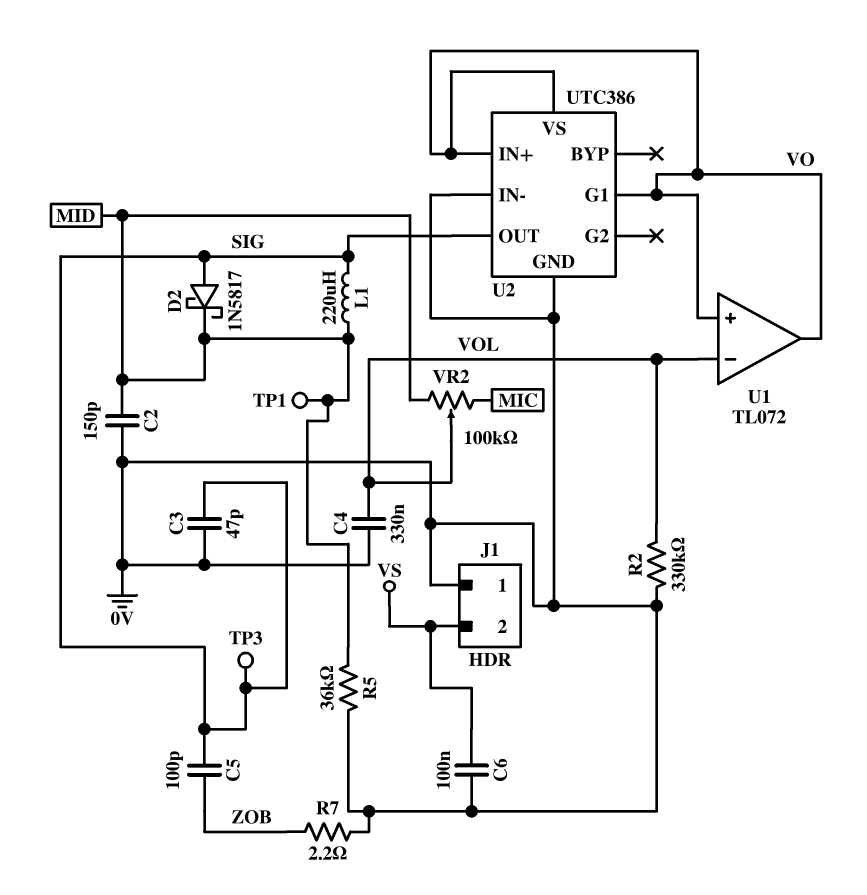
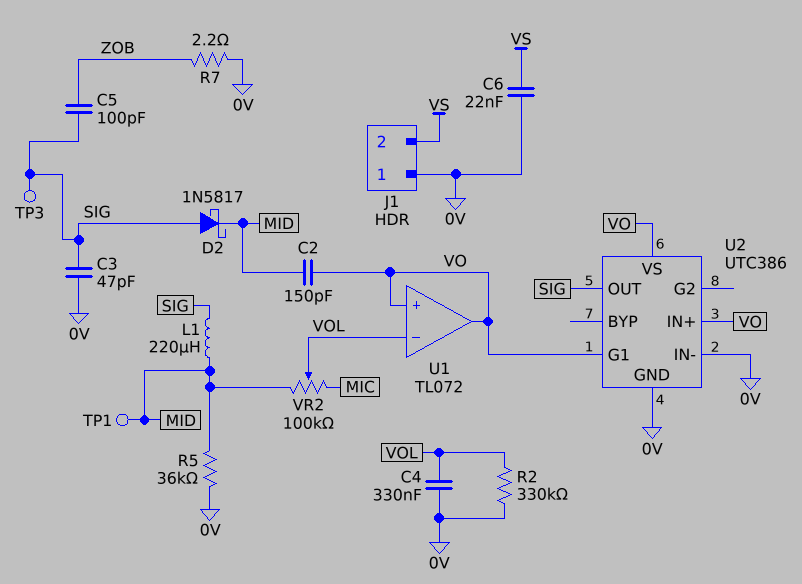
C2: 150pF (0V, MID) -> 150pF (MID, VO)
C6: 100nF (0V, VS) -> 22nF (0V, VS)

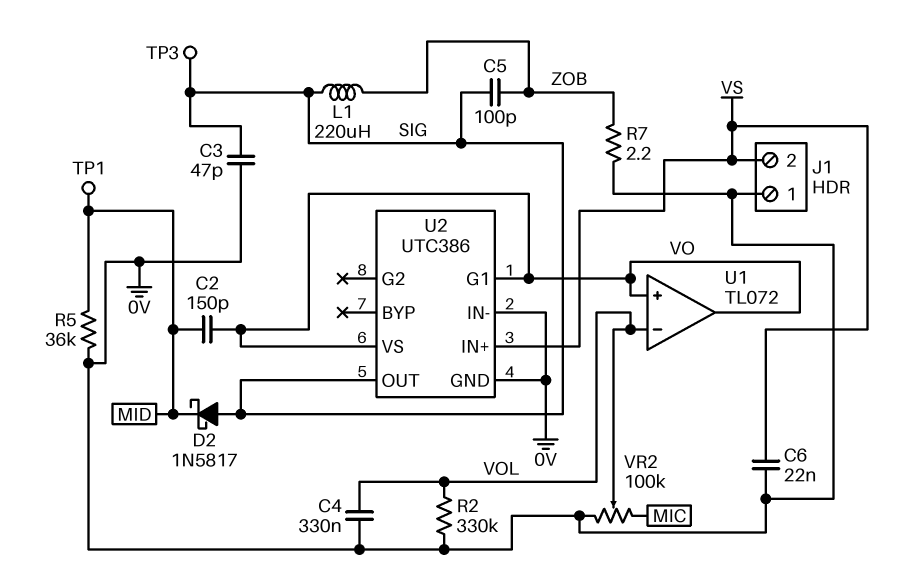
L1: 220uH (MID, SIG) -> 220uH (SIG, ZOB)
U2 pin IN+: VO -> VS
VR2: 100k (MIC, MID, wiper VOL) -> 100k (0V, MIC, wiper VOL)

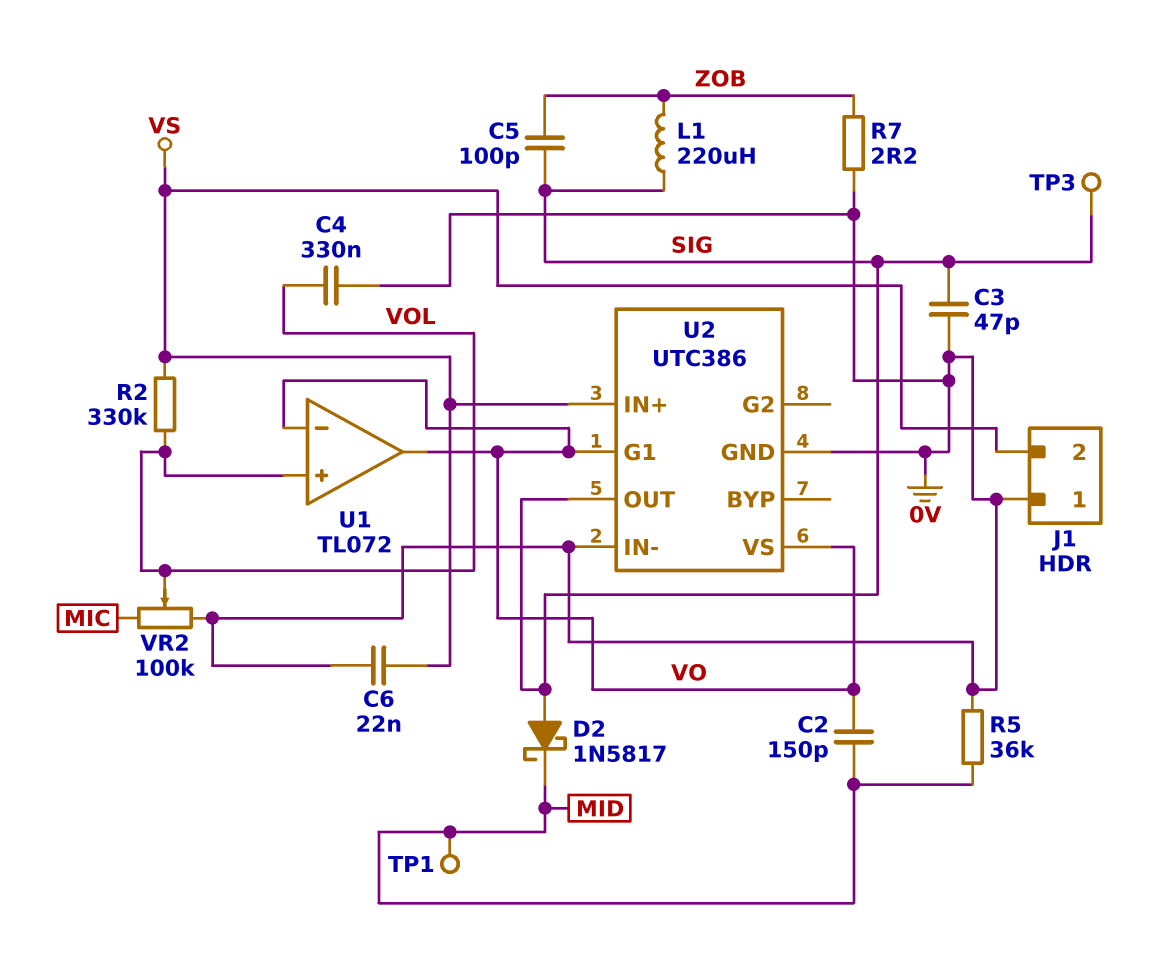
R2: 330k (0V, VOL) -> 330k (VOL, VS)
U1 pin in+: VO -> VOL
U1 pin in-: VOL -> VO

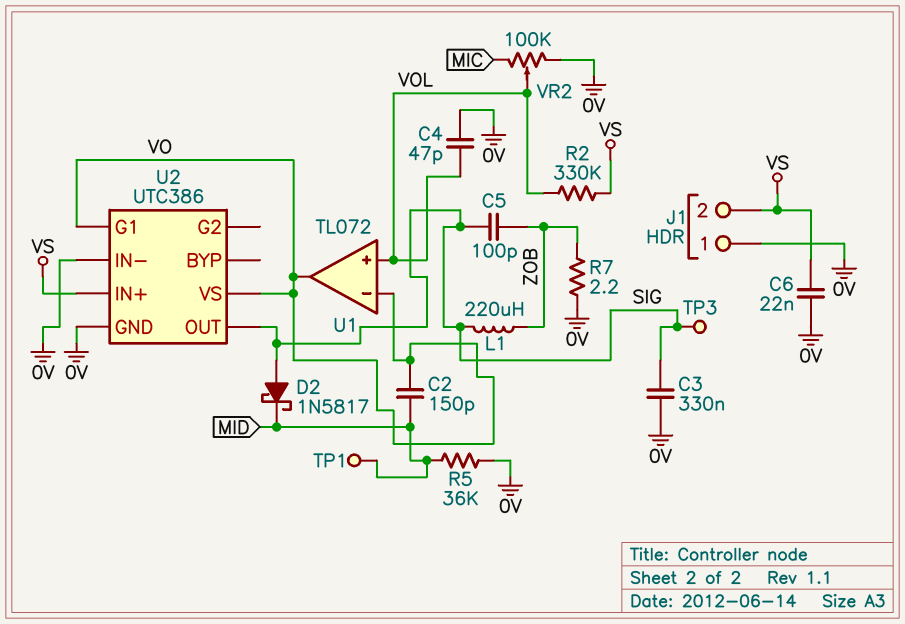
C3: 47pF (0V, SIG) -> 330nF (0V, SIG)
C4: 330nF (0V, VOL) -> 47pF (0V, VOL)

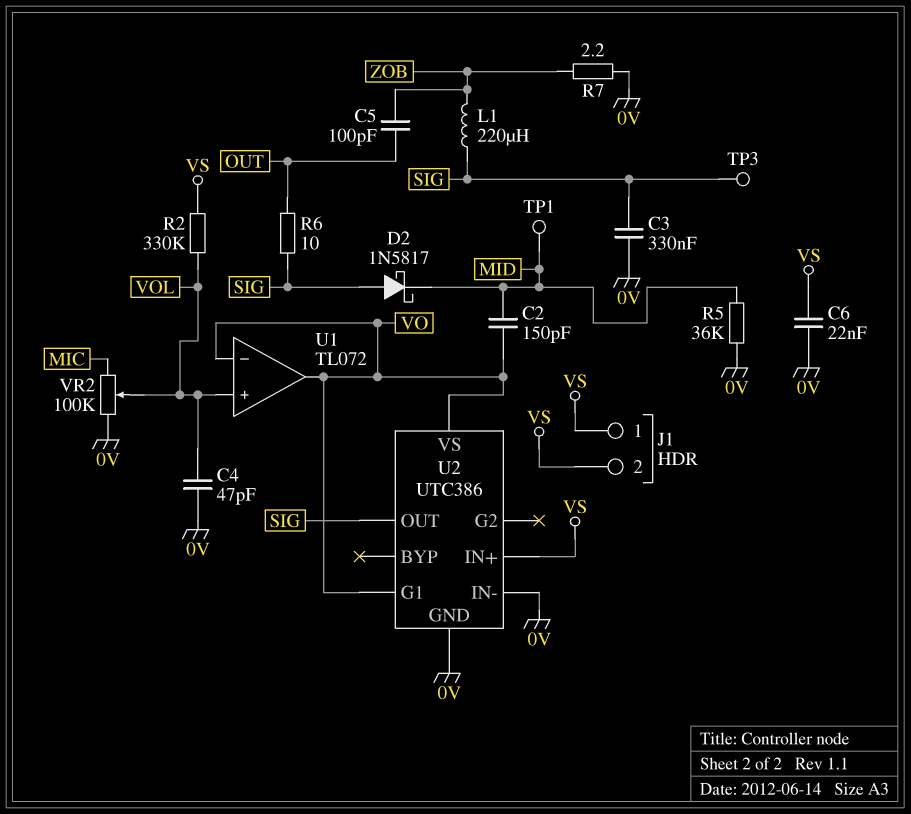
C5: 100pF (SIG, ZOB) -> 100pF (OUT, ZOB)
J1 pin 1: 0V -> VS
R6: none -> 10 (OUT, SIG)

